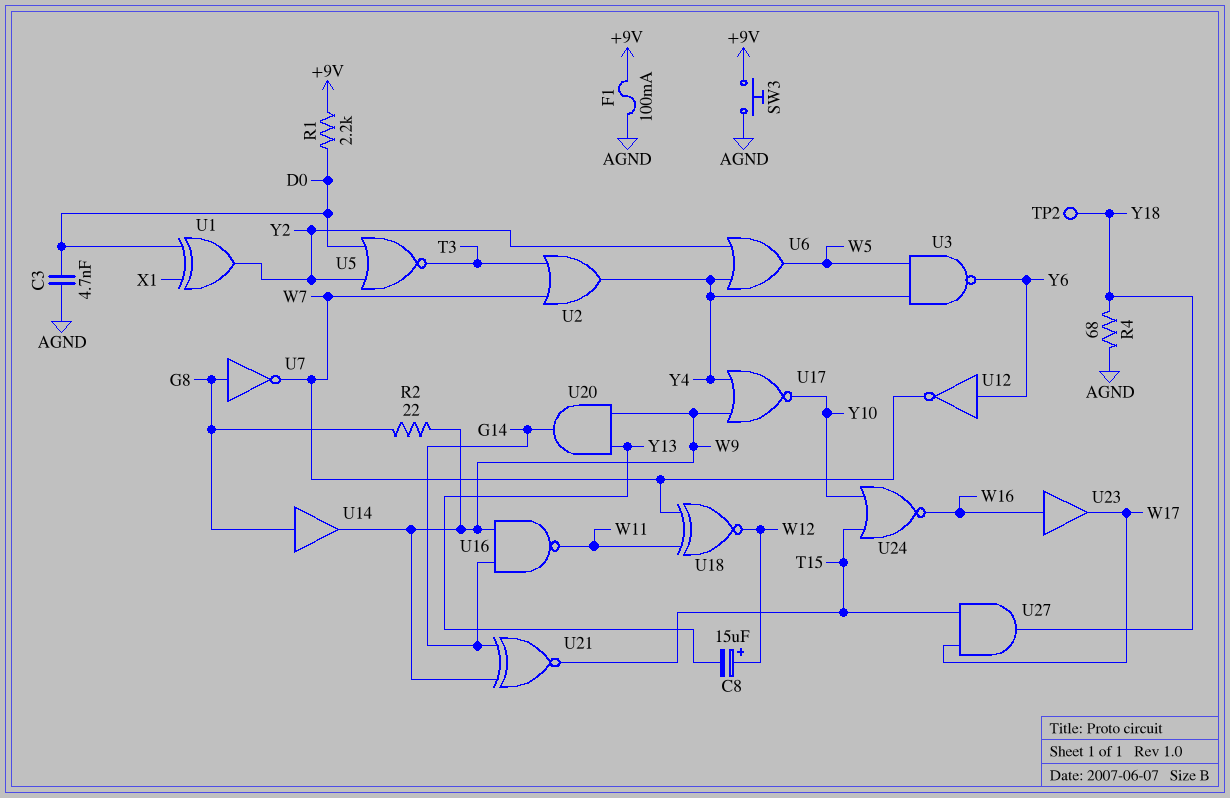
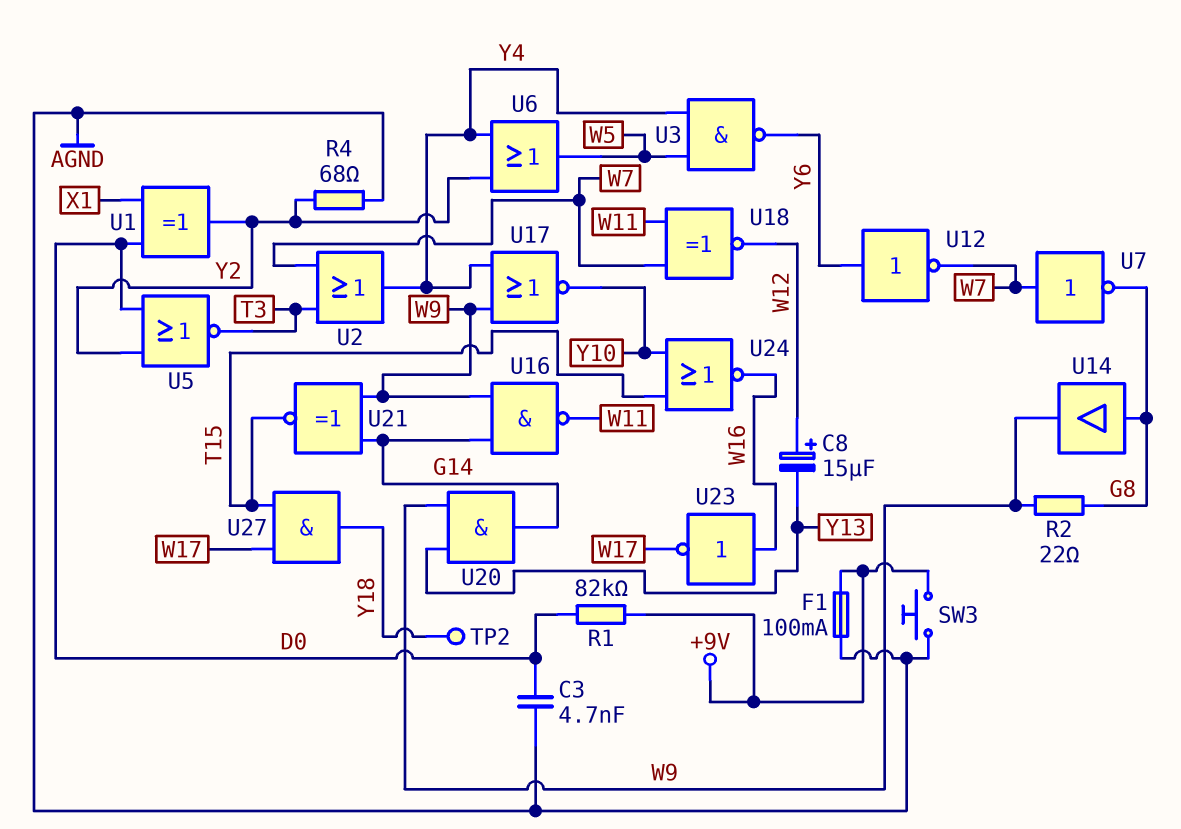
R1: 2.2k (+9V, D0) -> 82k (+9V, D0)
R4: 68 (AGND, Y18) -> 68 (AGND, Y2)
U7: NOT (in G8, out W7) -> NOT (in W7, out G8)
U23: buffer (in W16, out W17) -> NOT (in W16, out W17)

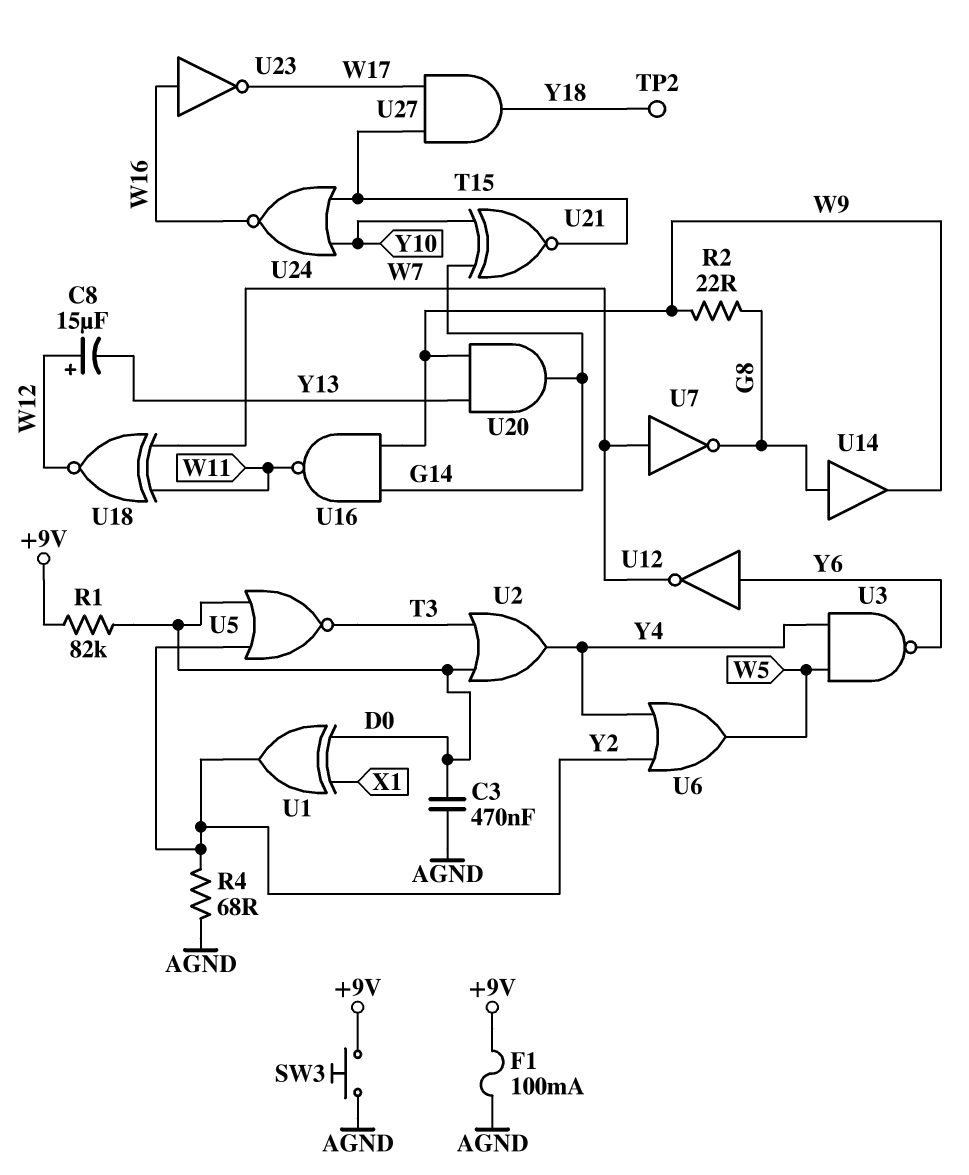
C3: 4.7nF (AGND, D0) -> 470nF (AGND, D0)
U2: OR (in T3, in W7, out Y4) -> OR (in D0, in T3, out Y4)
U17: NOR (in W9, in Y4, out Y10) -> none
U21: XNOR (in G14, in W9, out T15) -> XNOR (in G14, in Y10, out T15)

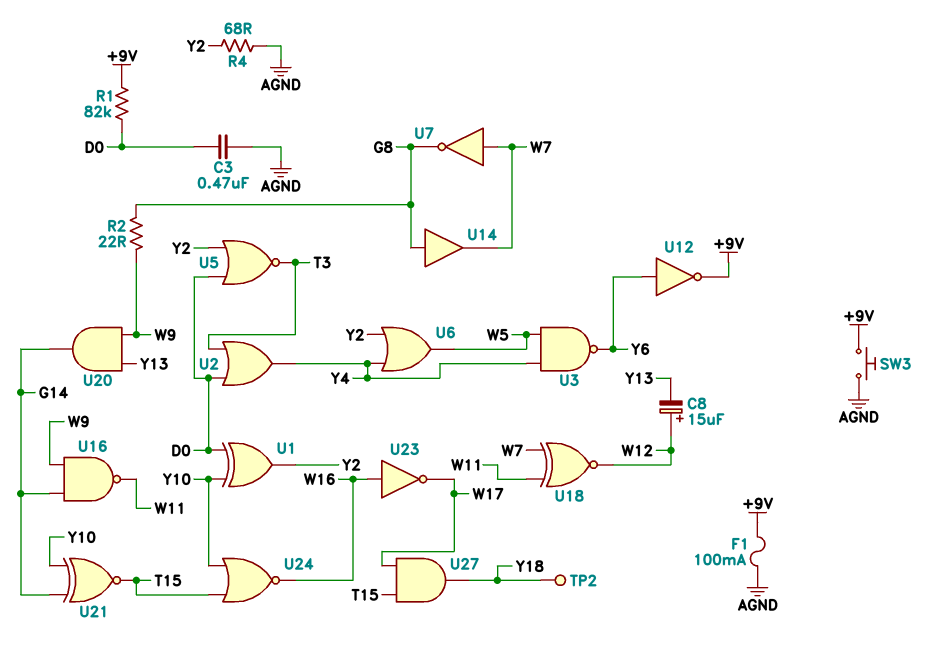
U1: XOR (in D0, in X1, out Y2) -> XOR (in D0, in Y10, out Y2)
U12: NOT (in Y6, out W7) -> NOT (in Y6, out +9V)
U14: buffer (in G8, out W9) -> buffer (in G8, out W7)

